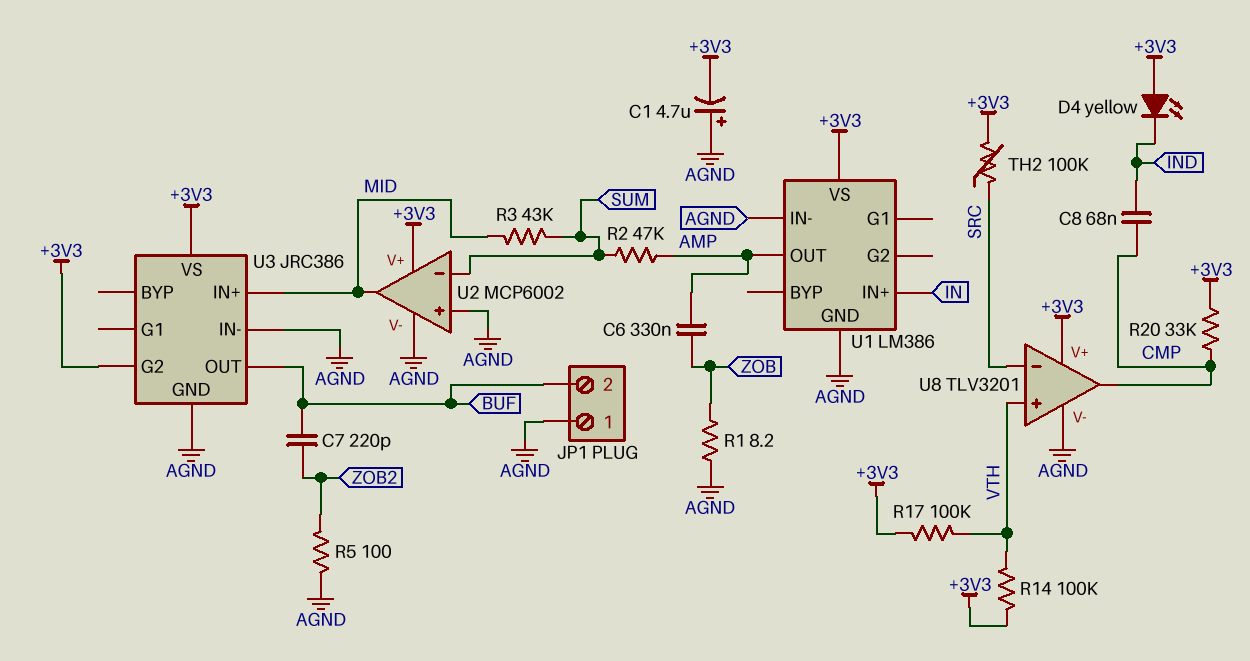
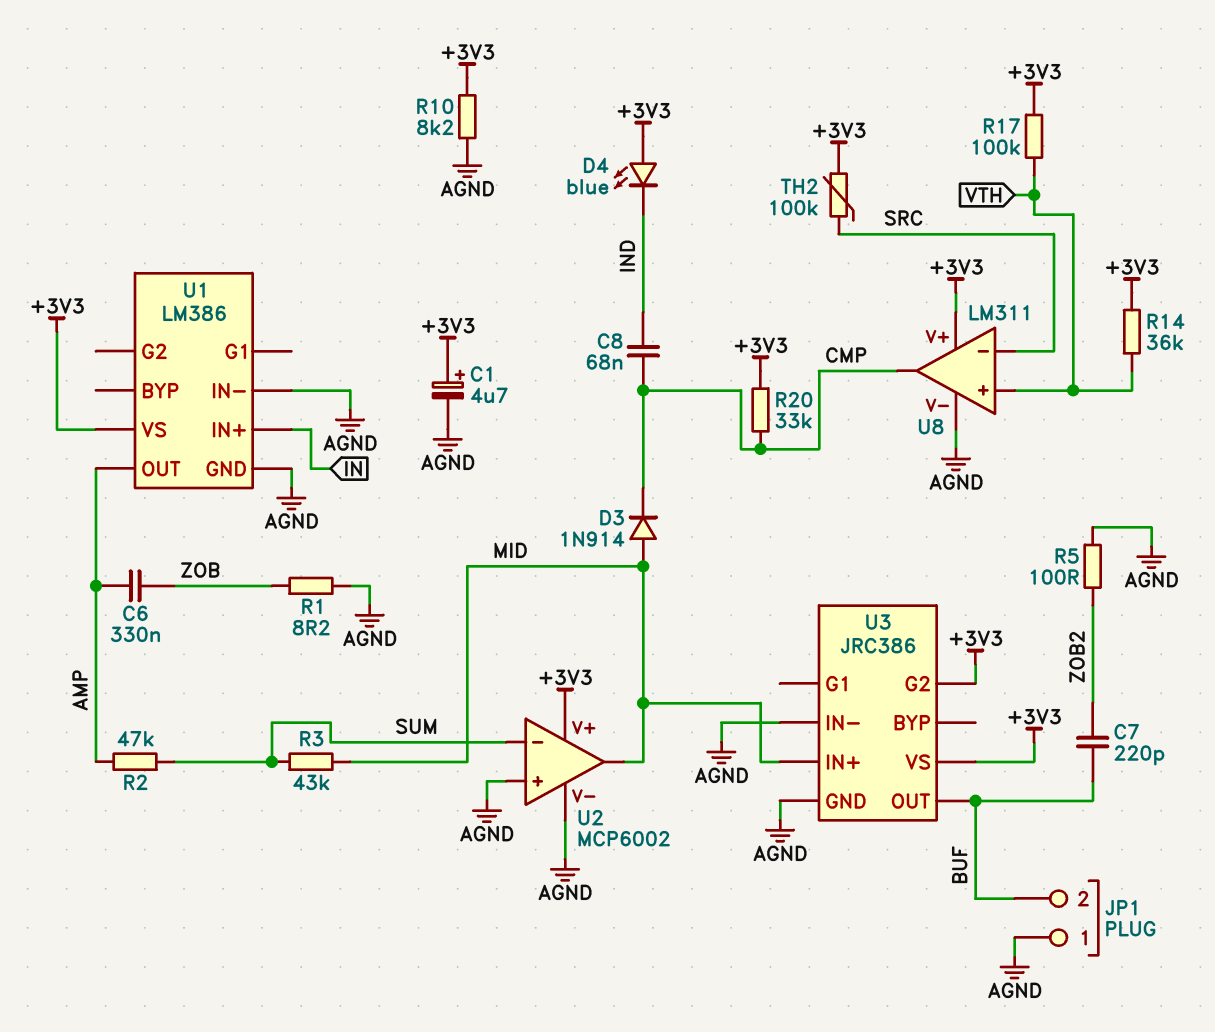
C1: 4.7uF (plus AGND, minus +3V3) -> 4.7uF (plus +3V3, minus AGND)
D3: none -> diode 1N914 (A MID, K CMP)
D4: LED yellow (A +3V3, K IND) -> LED blue (A +3V3, K IND)
R10: none -> 8.2k (+3V3, AGND)
R14: 100k (+3V3, VTH) -> 36k (+3V3, VTH)
U8: TLV3201 -> LM311

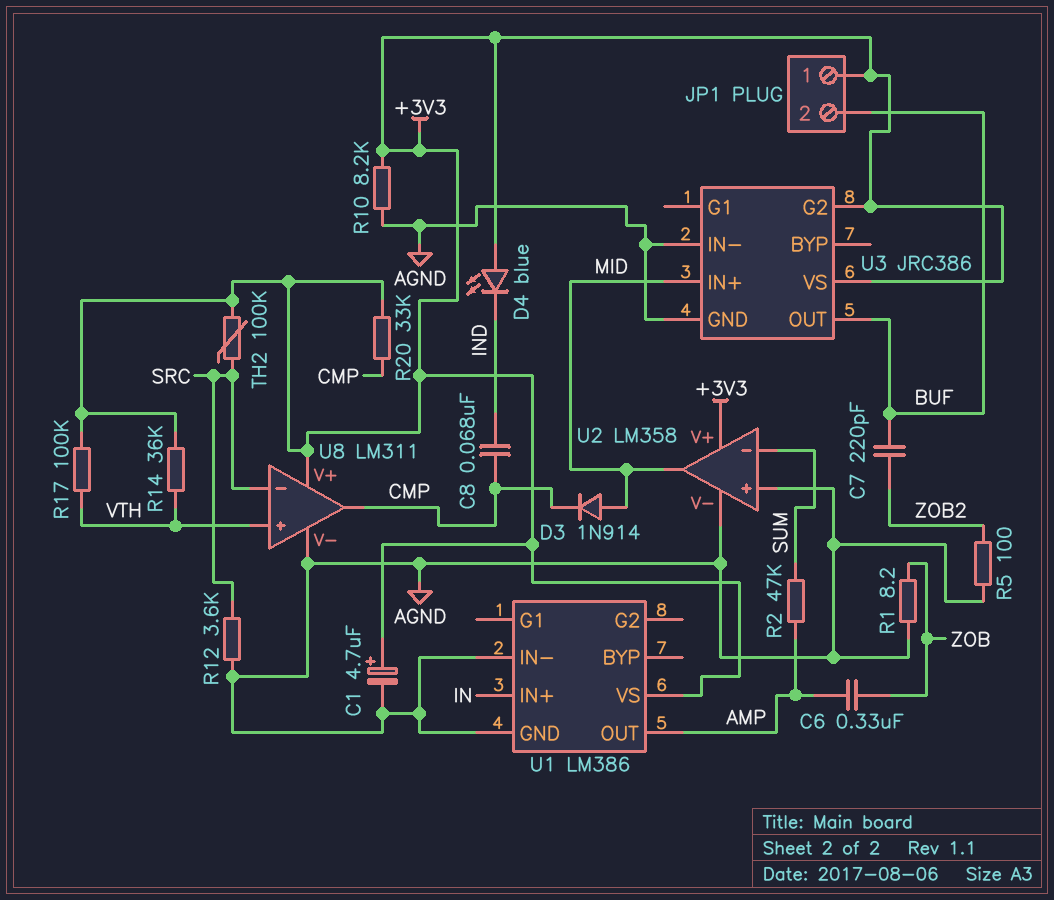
JP1 pin 1: AGND -> +3V3
R3: 43k (MID, SUM) -> none
R12: none -> 3.6k (AGND, SRC)
U2: MCP6002 -> LM358

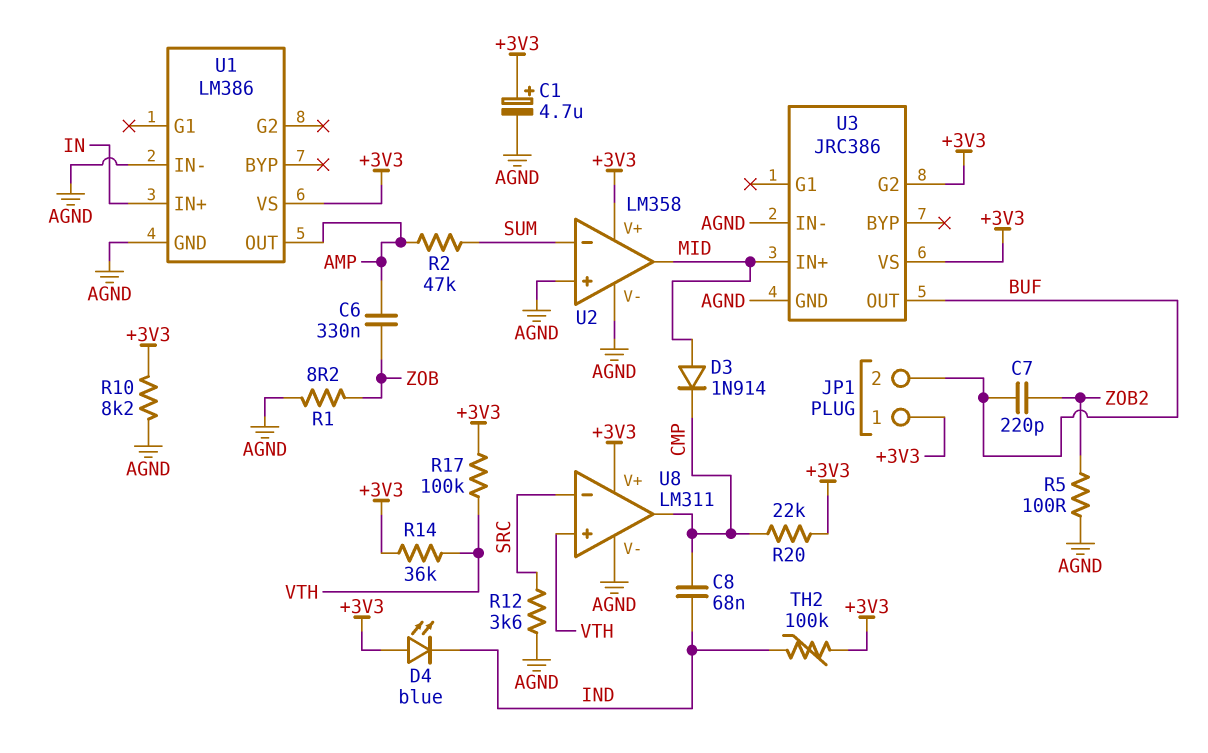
R20: 33k (+3V3, CMP) -> 22k (+3V3, CMP)
TH2: 100k (+3V3, SRC) -> 100k (+3V3, IND)

